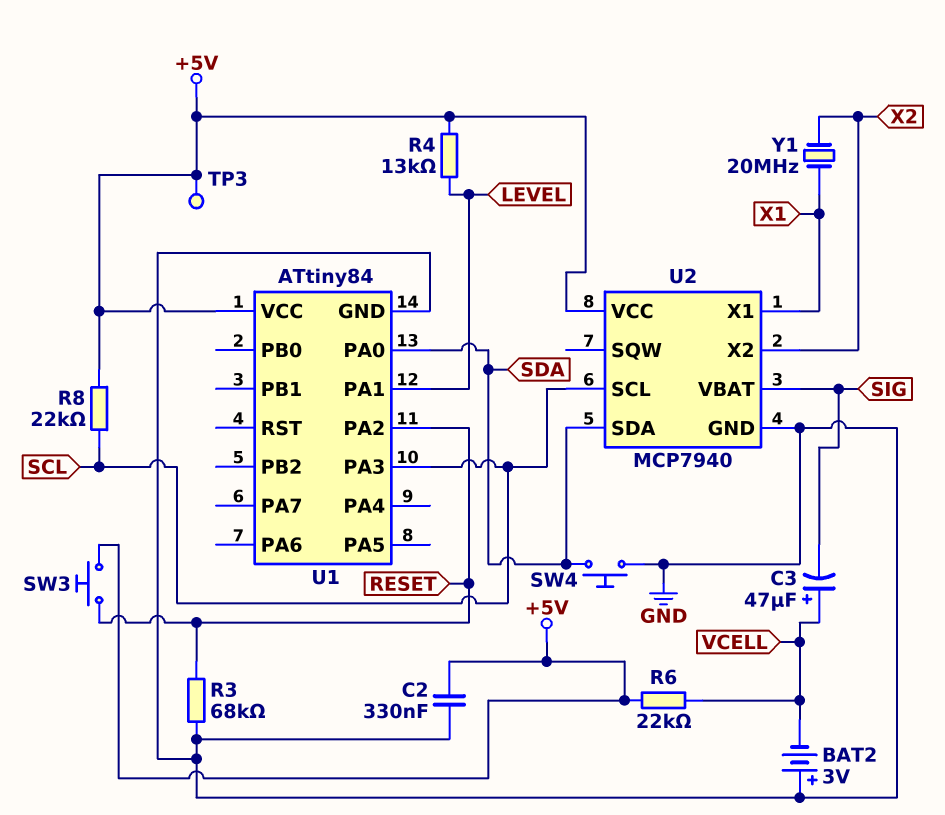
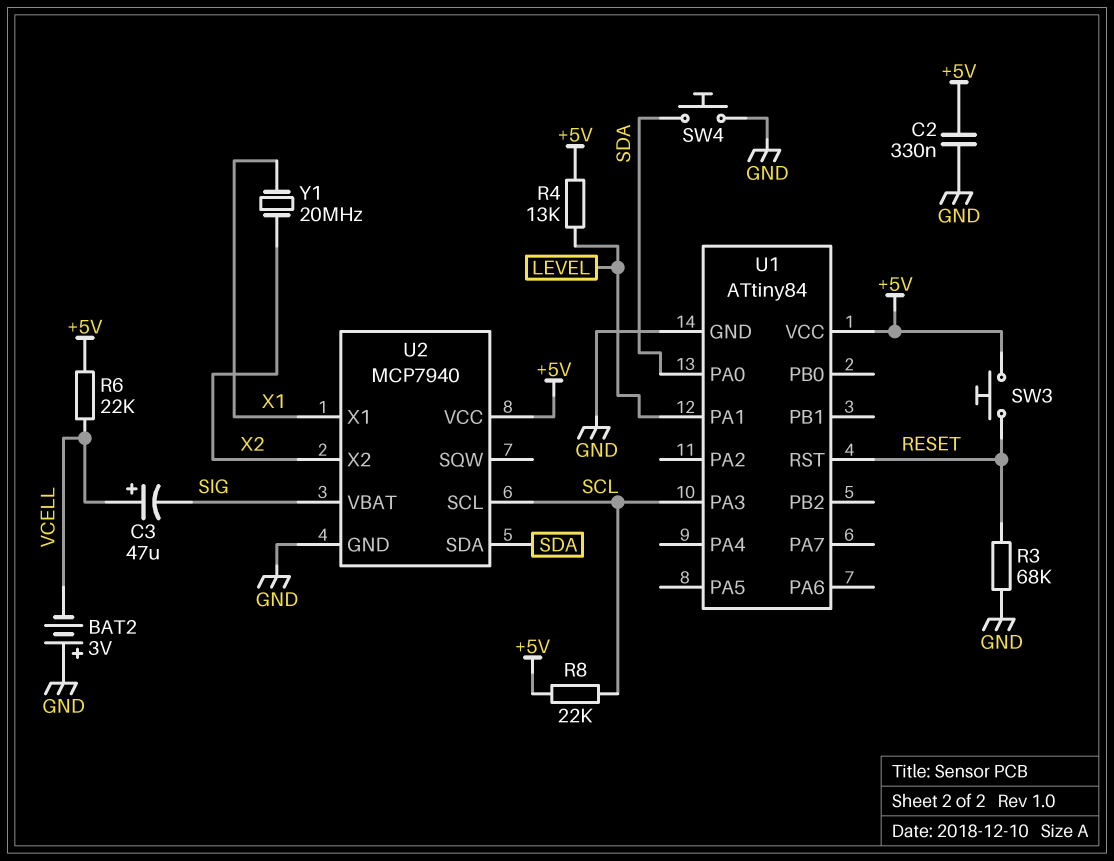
TP3: test point (+5V) -> none
U1 pin PA2: RESET -> none
U1 pin RST: none -> RESET

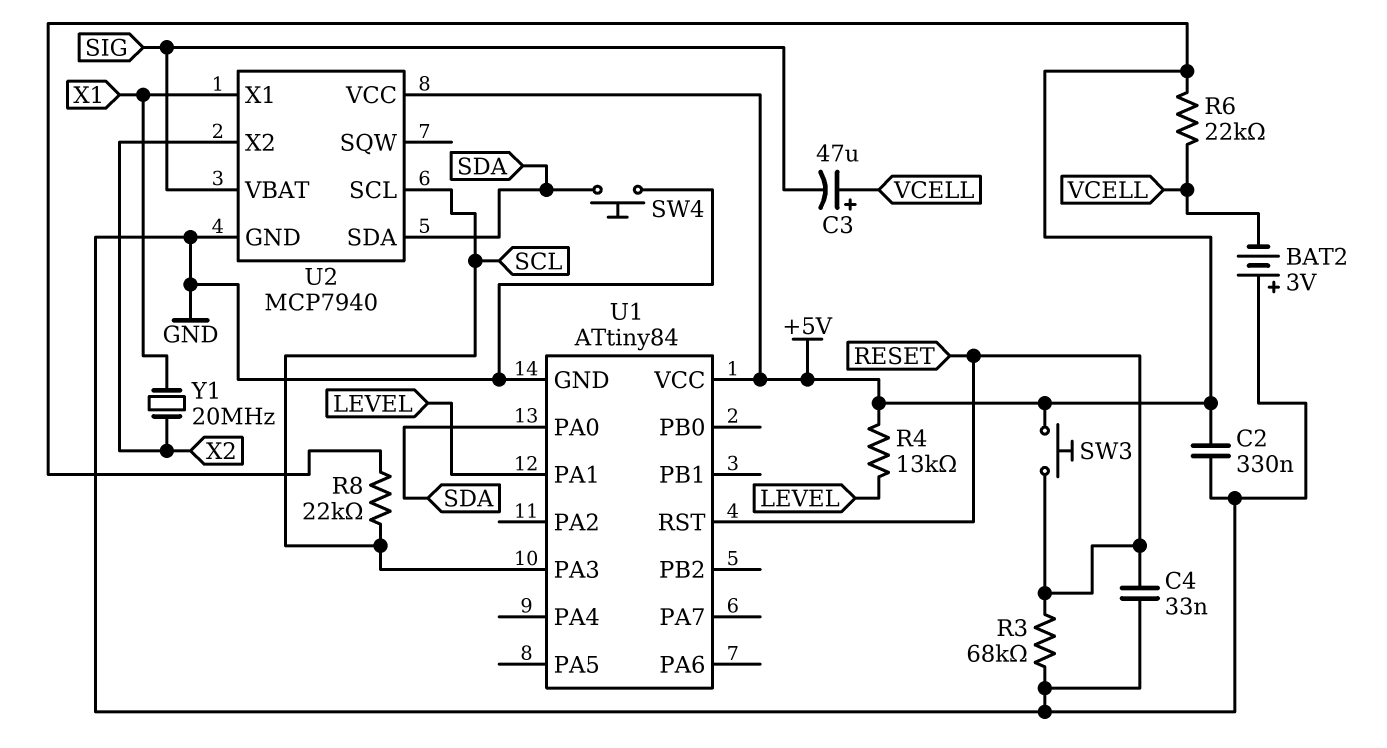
C4: none -> 33nF (GND, RESET)

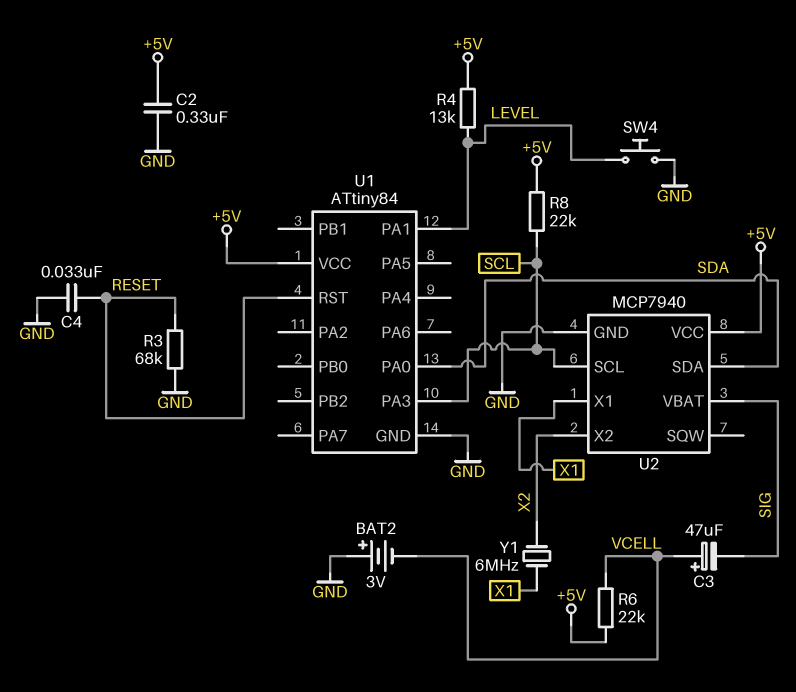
SW3: button (+5V, RESET) -> none
SW4: button (GND, SDA) -> button (GND, LEVEL)
Y1: 20MHz (X1, X2) -> 6MHz (X1, X2)

